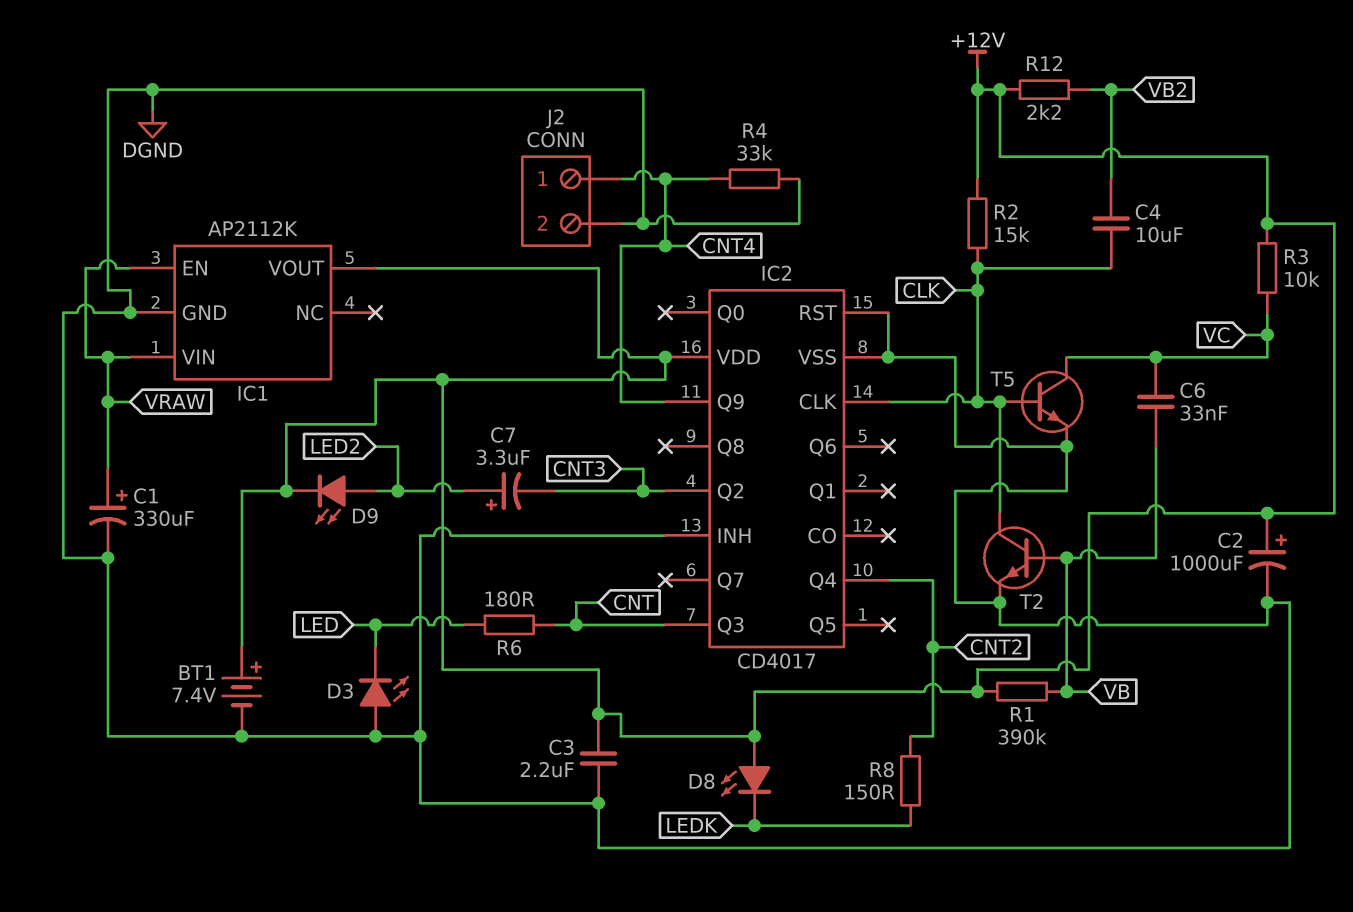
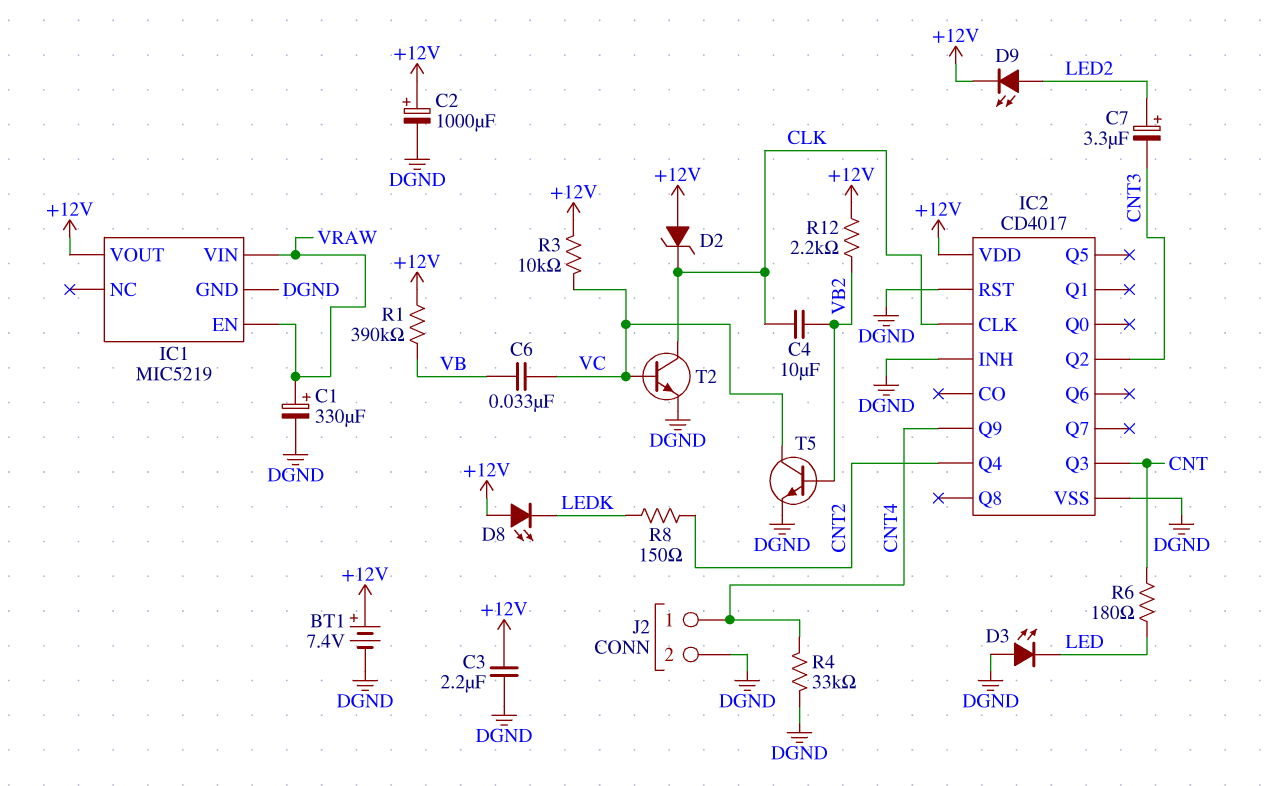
D2: none -> zener (A +12V, K CLK)
IC1: AP2112K -> MIC5219
R2: 15k (+12V, CLK) -> none
T2: NPN (B VB, C CLK, E DGND) -> NPN (B VC, C CLK, E DGND)
T5: NPN (B CLK, C VC, E DGND) -> NPN (B VB2, C VC, E DGND)

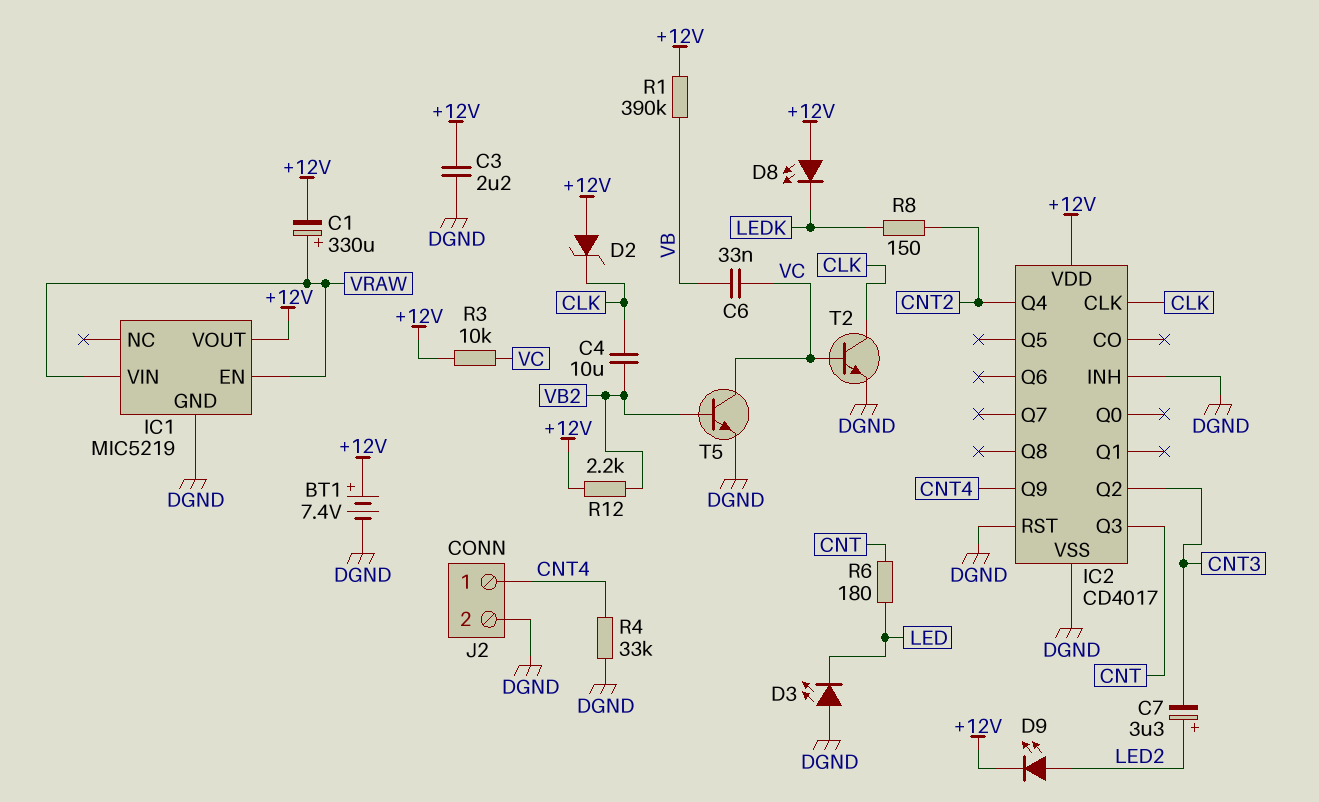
C1: 330uF (plus VRAW, minus DGND) -> 330uF (plus VRAW, minus +12V)
C2: 1000uF (plus +12V, minus DGND) -> none

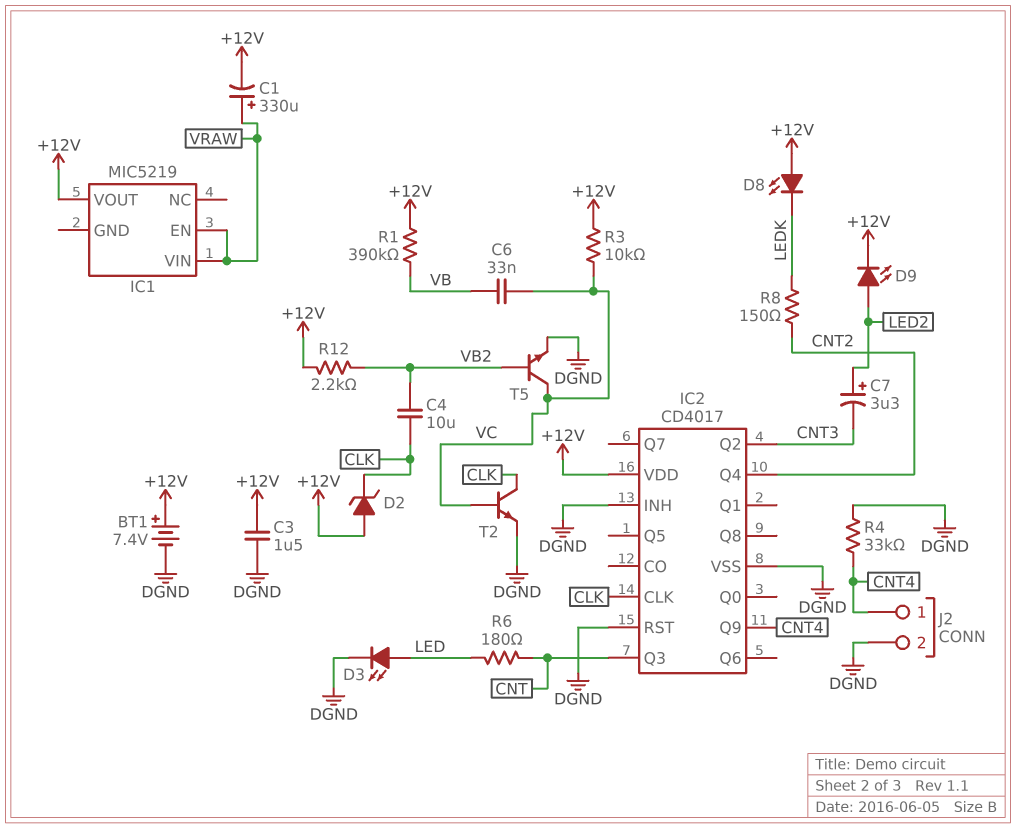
C3: 2.2uF (+12V, DGND) -> 1.5uF (+12V, DGND)
D3: LED (A DGND, K LED) -> LED (A LED, K DGND)
IC1 pin GND: DGND -> none

